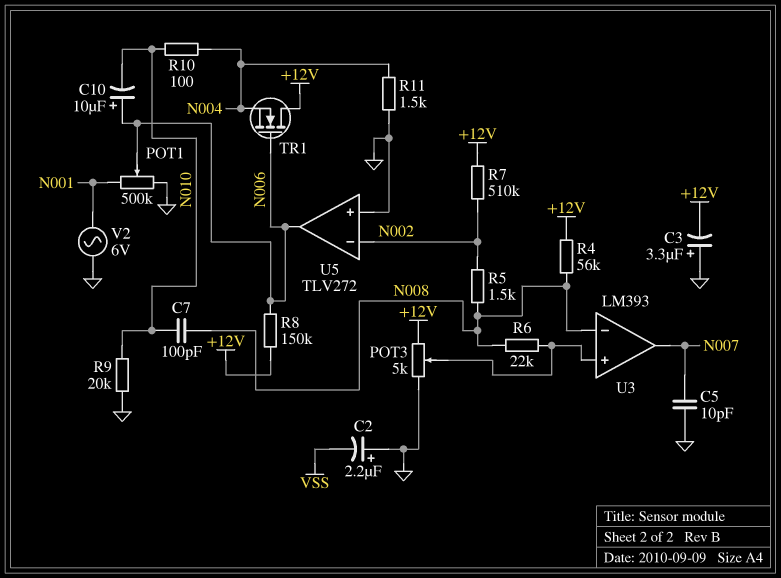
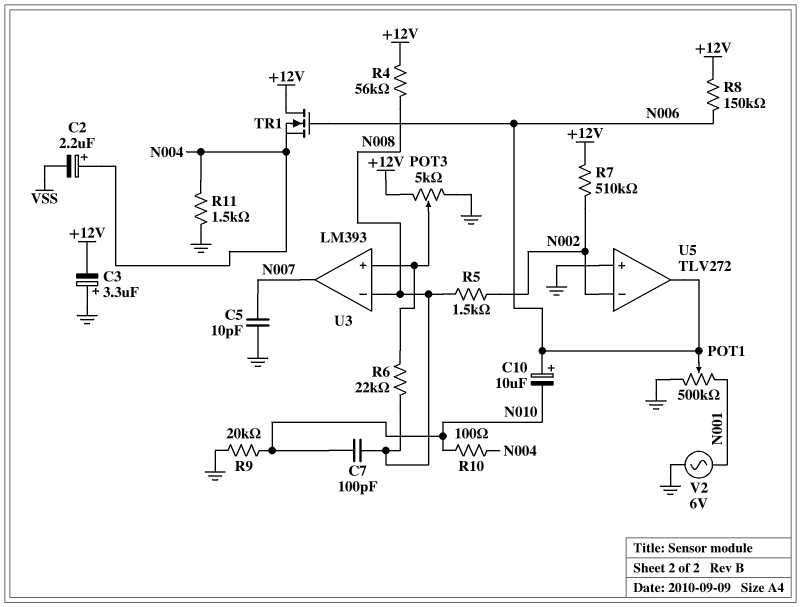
C2: 2.2uF (plus GND, minus VSS) -> 2.2uF (plus N004, minus VSS)

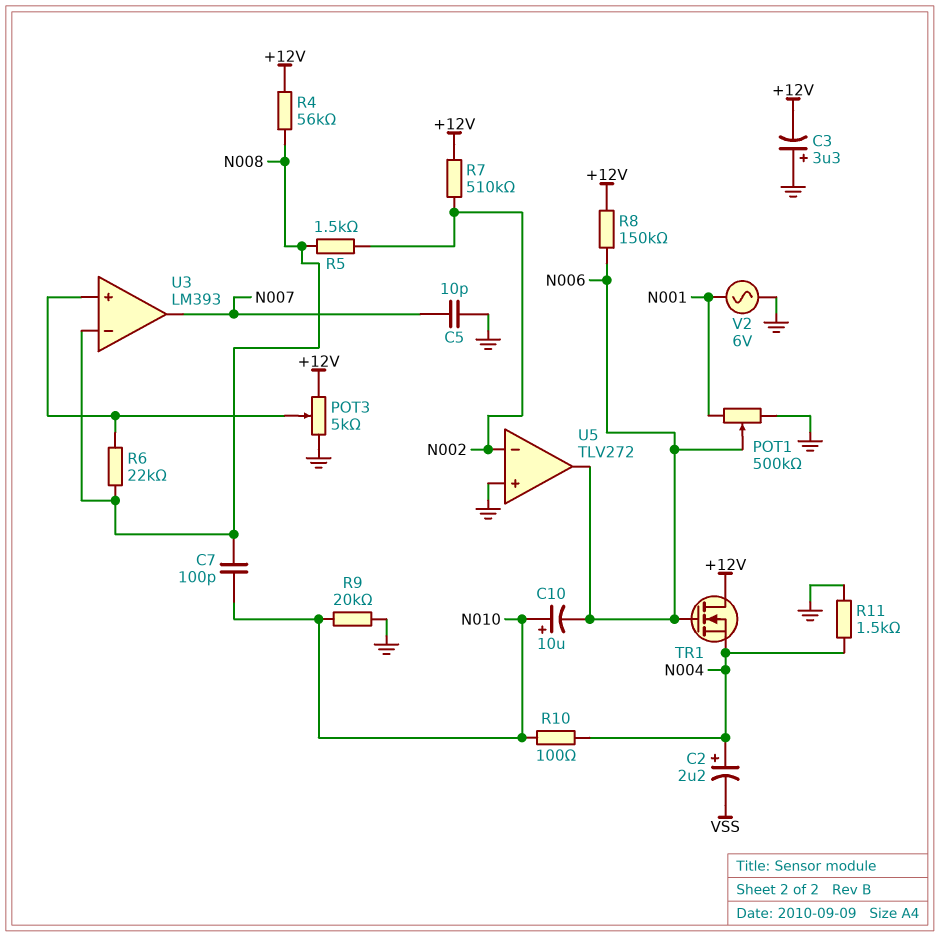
C10: 10uF (plus N006, minus N010) -> 10uF (plus N010, minus N006)

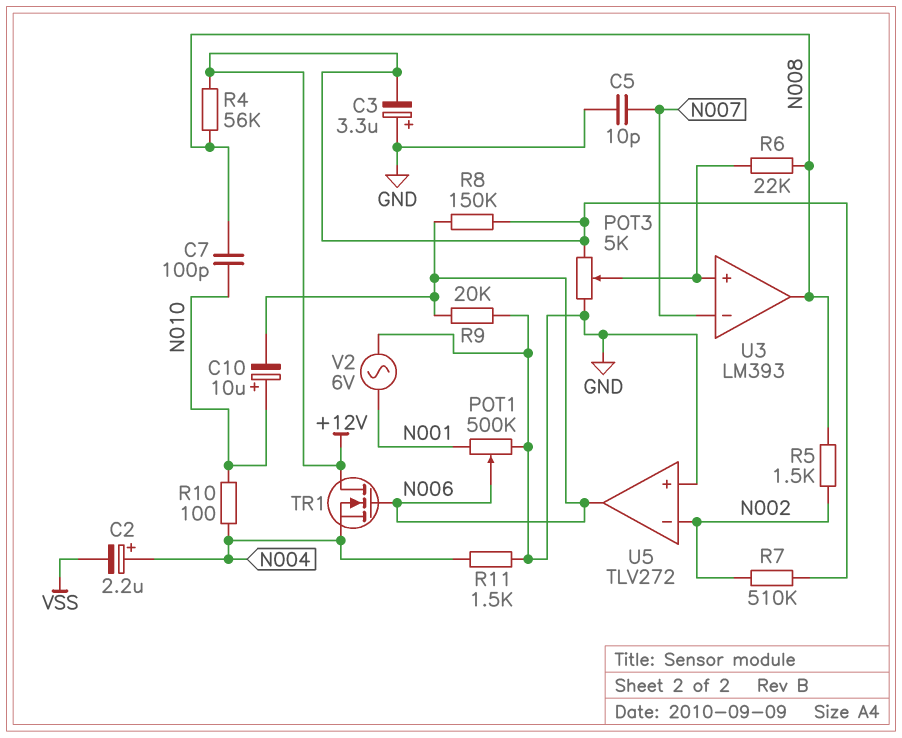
R9: 20k (GND, N010) -> 20k (GND, N006)
U3 pin in-: N008 -> N007
U3 pin out: N007 -> N008

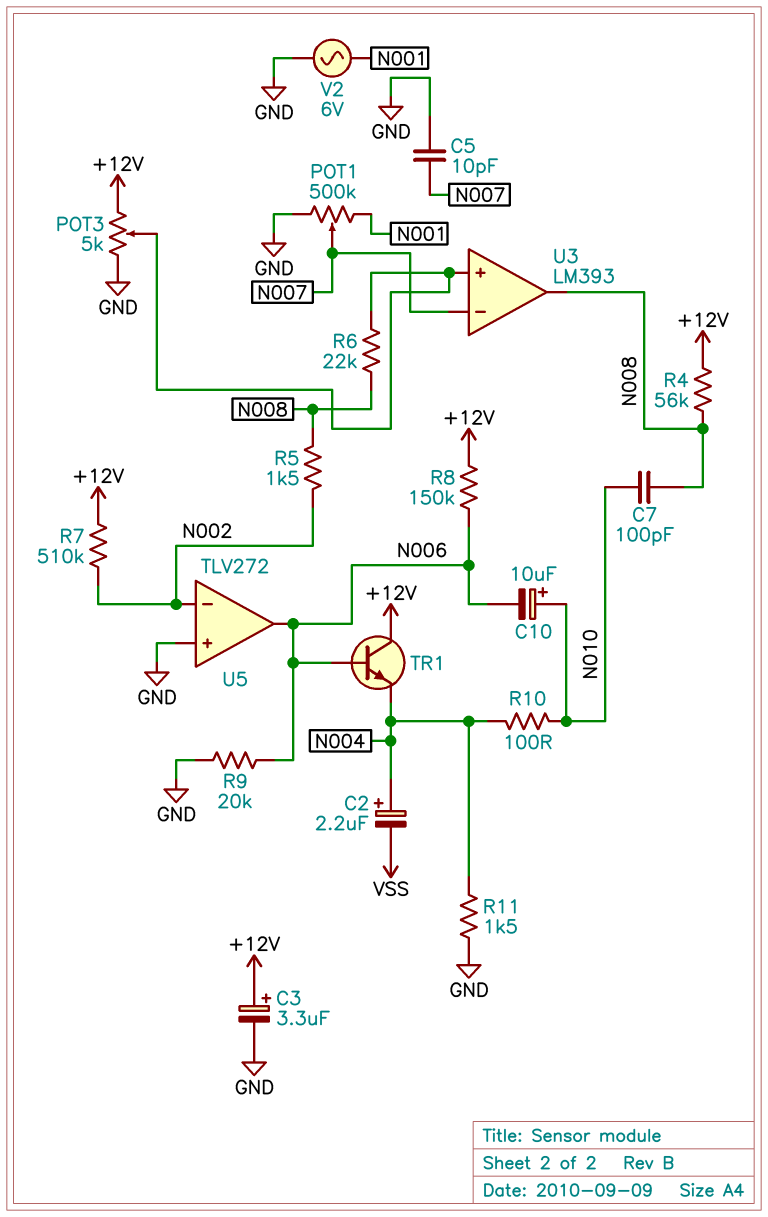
C3: 3.3uF (plus GND, minus +12V) -> 3.3uF (plus +12V, minus GND)
POT1: 500k (GND, N001, wiper N006) -> 500k (GND, N001, wiper N007)
TR1: NMOS (G N006, D +12V, S N004) -> NPN (B N006, C +12V, E N004)

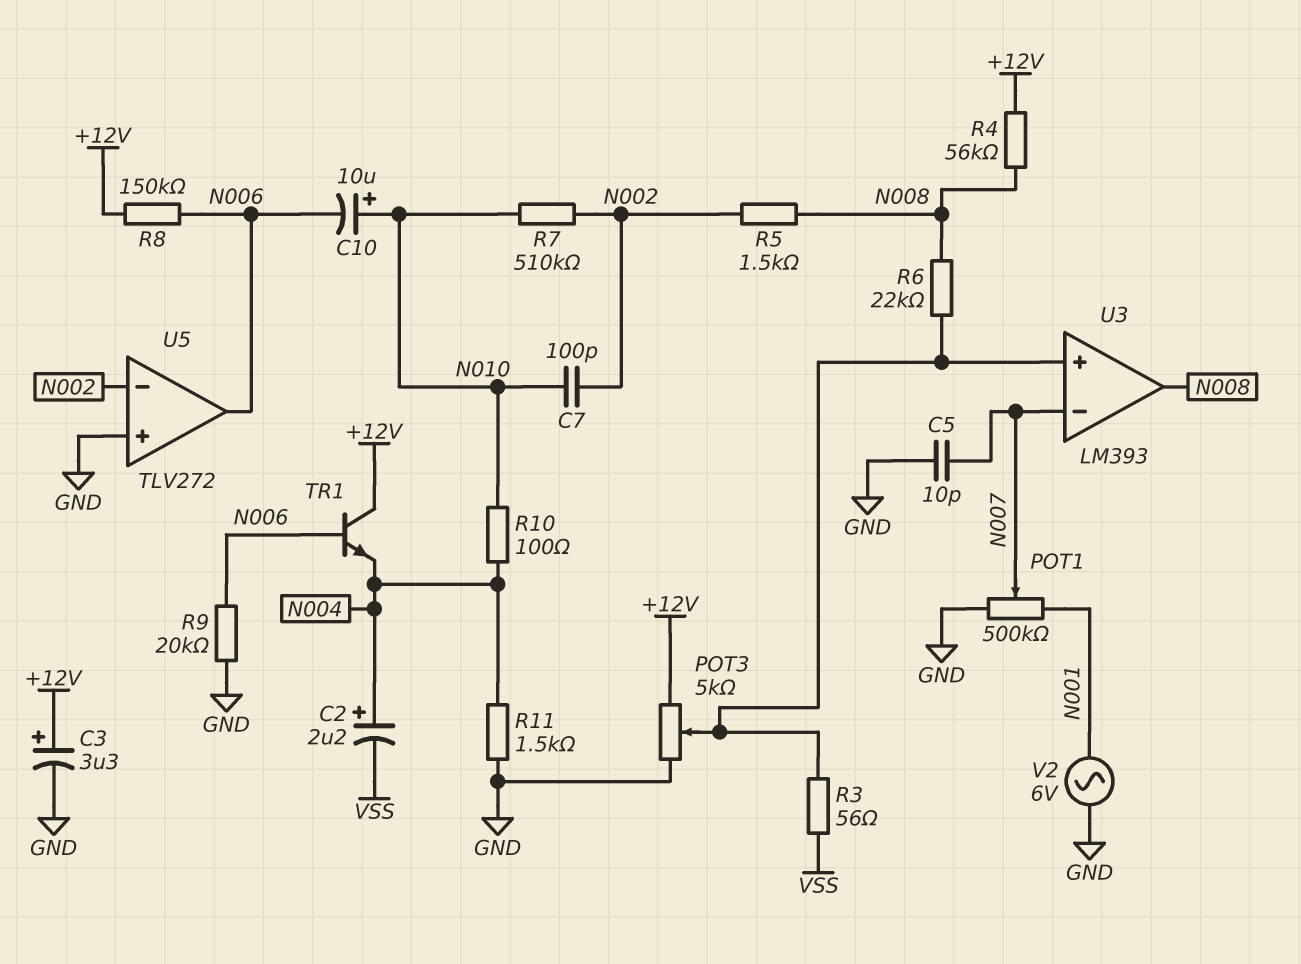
C7: 100pF (N008, N010) -> 100pF (N002, N010)
R3: none -> 56 (U3/in+, VSS)
R7: 510k (+12V, N002) -> 510k (N002, N010)

